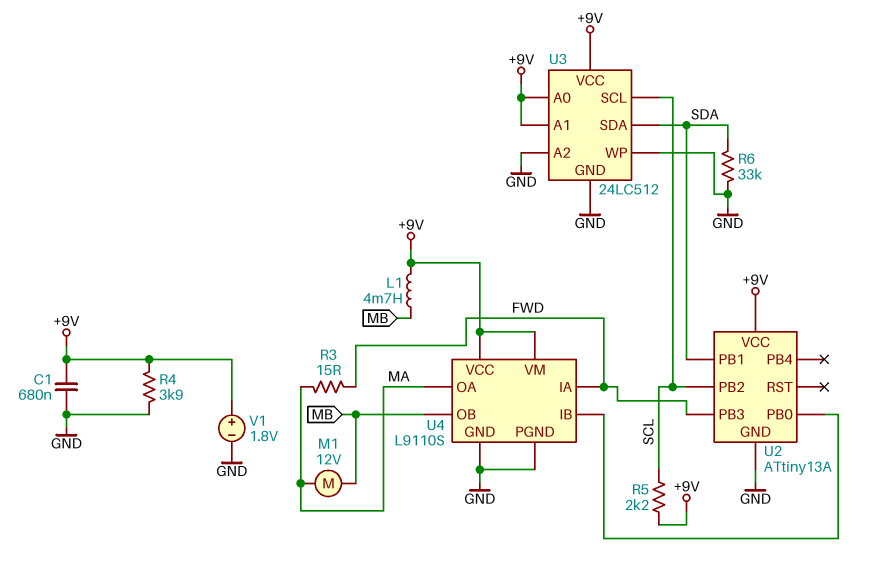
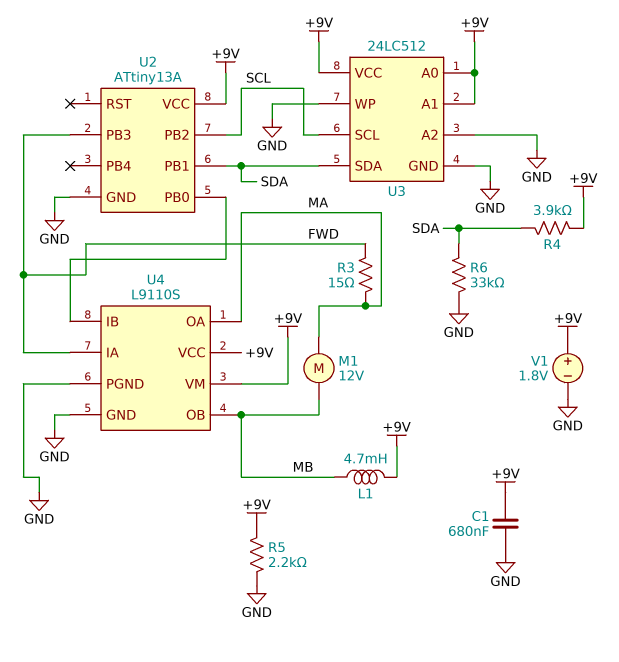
R4: 3.9k (+9V, GND) -> 3.9k (+9V, SDA)
R5: 2.2k (+9V, SCL) -> 2.2k (+9V, GND)

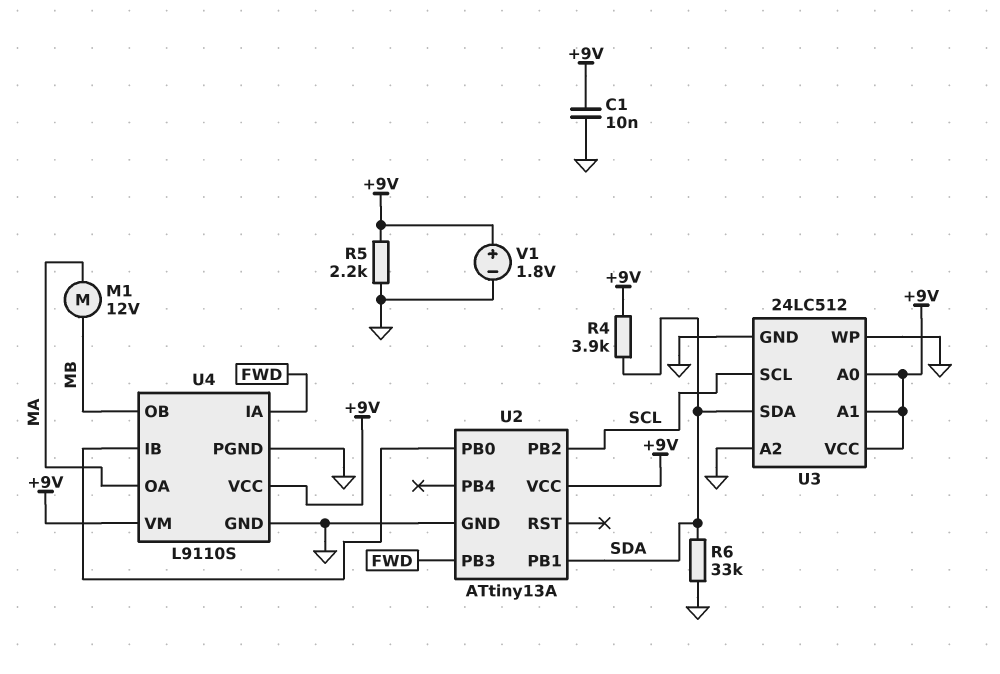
C1: 680nF (+9V, GND) -> 10nF (+9V, GND)
L1: 4.7mH (+9V, MB) -> none
R3: 15 (FWD, MA) -> none

